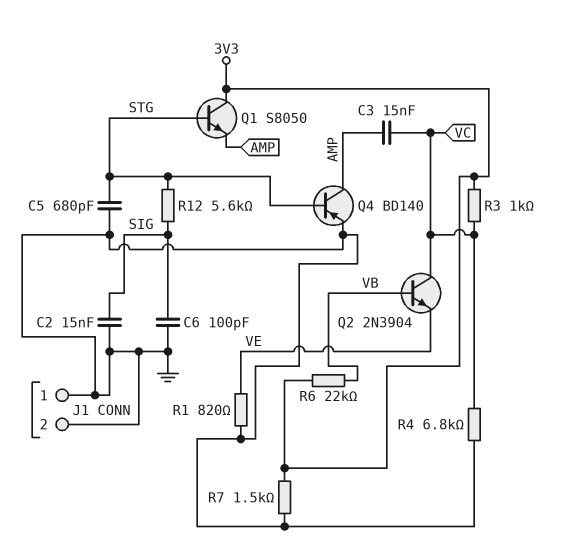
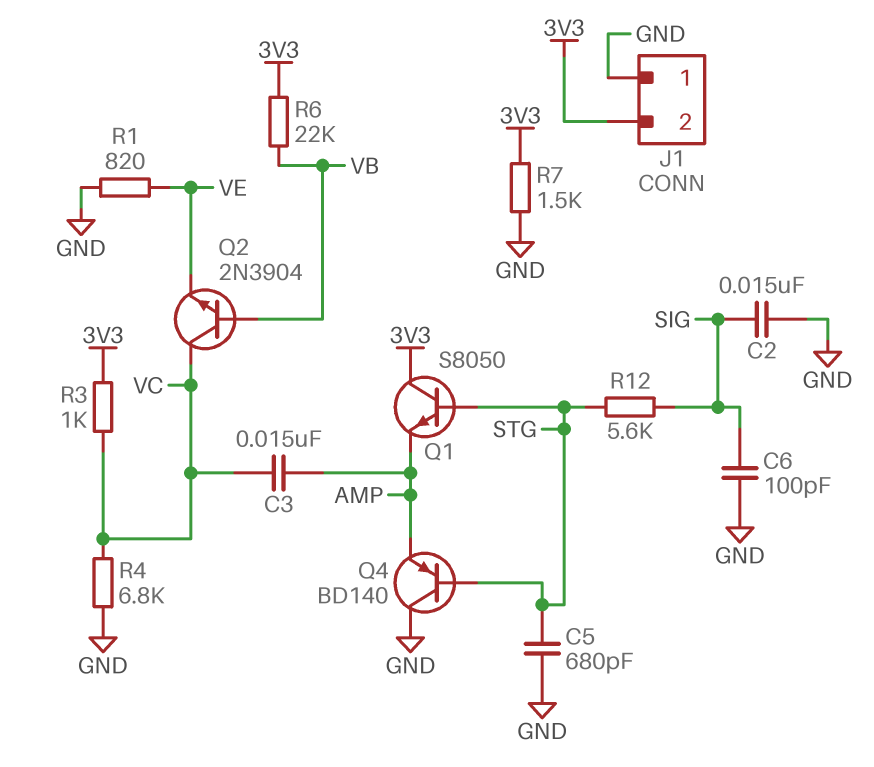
J1 pin 2: GND -> 3V3
Q4: PNP BD140 (B STG, C AMP, E GND) -> PNP BD140 (B STG, C GND, E AMP)

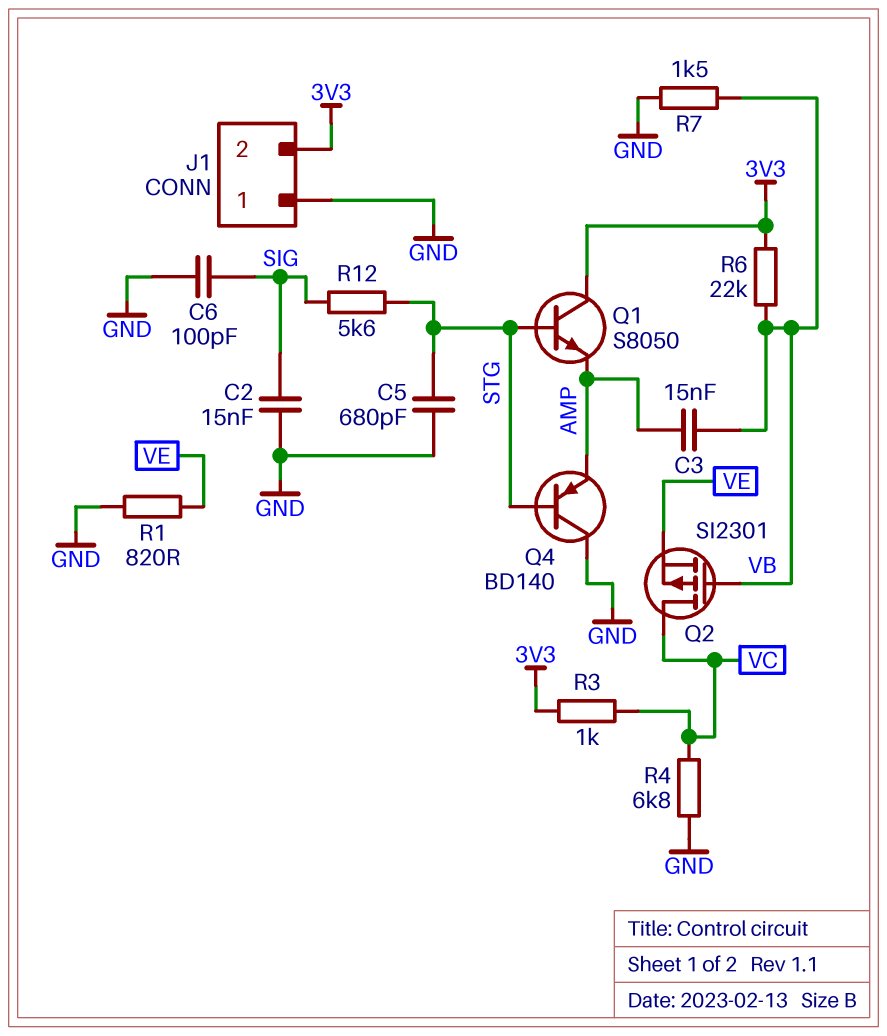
C3: 15nF (AMP, VC) -> 15nF (AMP, VB)
Q2: NPN 2N3904 (B VB, C VC, E VE) -> PMOS SI2301 (G VB, D VC, S VE)
R7: 1.5k (3V3, GND) -> 1.5k (GND, VB)

